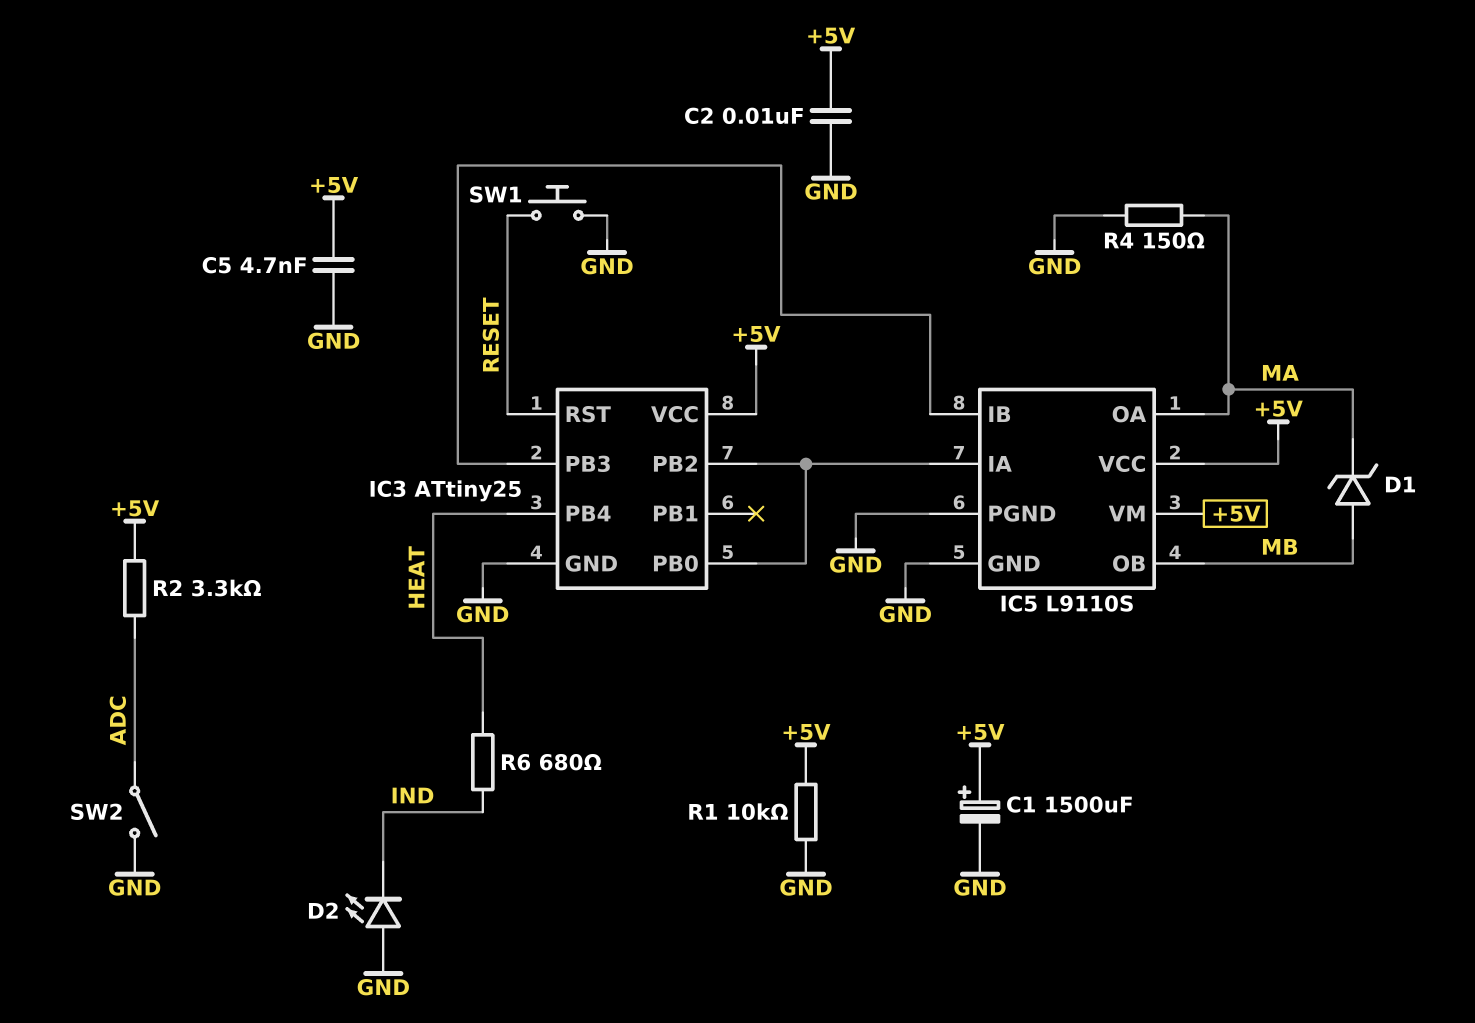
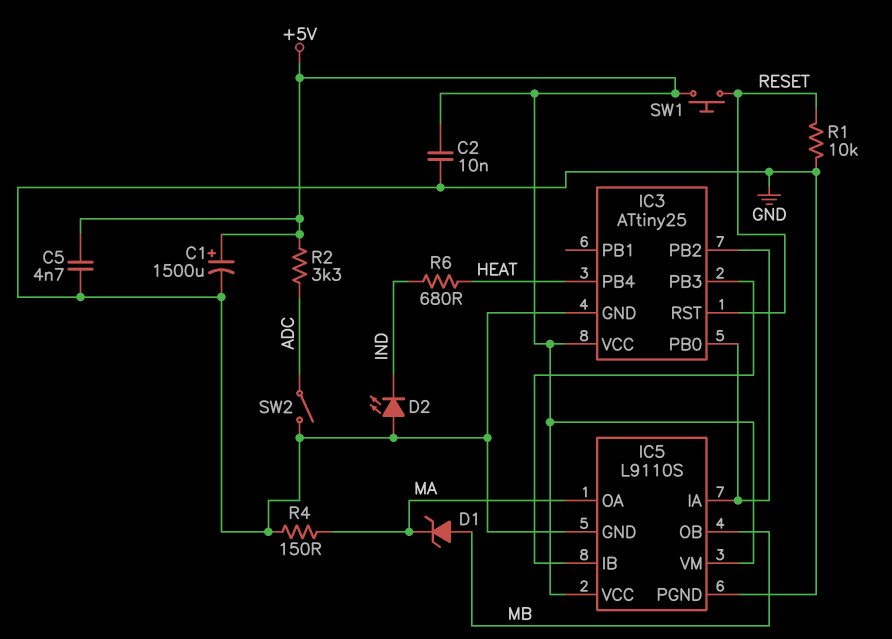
R1: 10k (+5V, GND) -> 10k (GND, RESET)
SW1: button (GND, RESET) -> button (+5V, RESET)

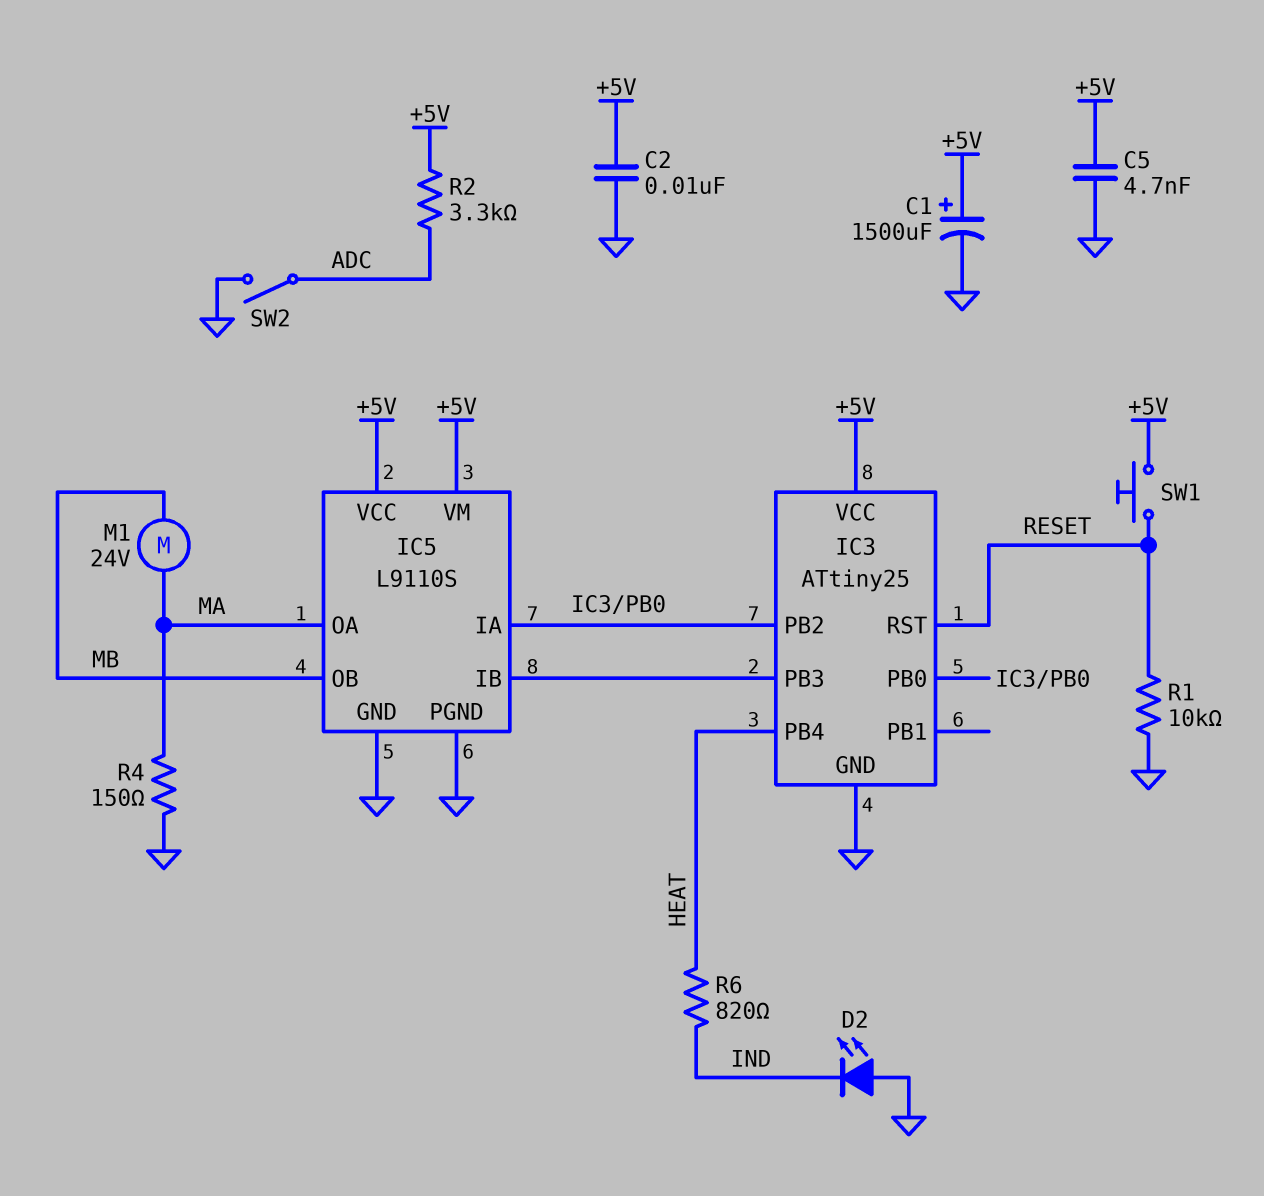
D1: zener (A MB, K MA) -> none
M1: none -> motor 24V (MA, MB)
R6: 680 (HEAT, IND) -> 820 (HEAT, IND)

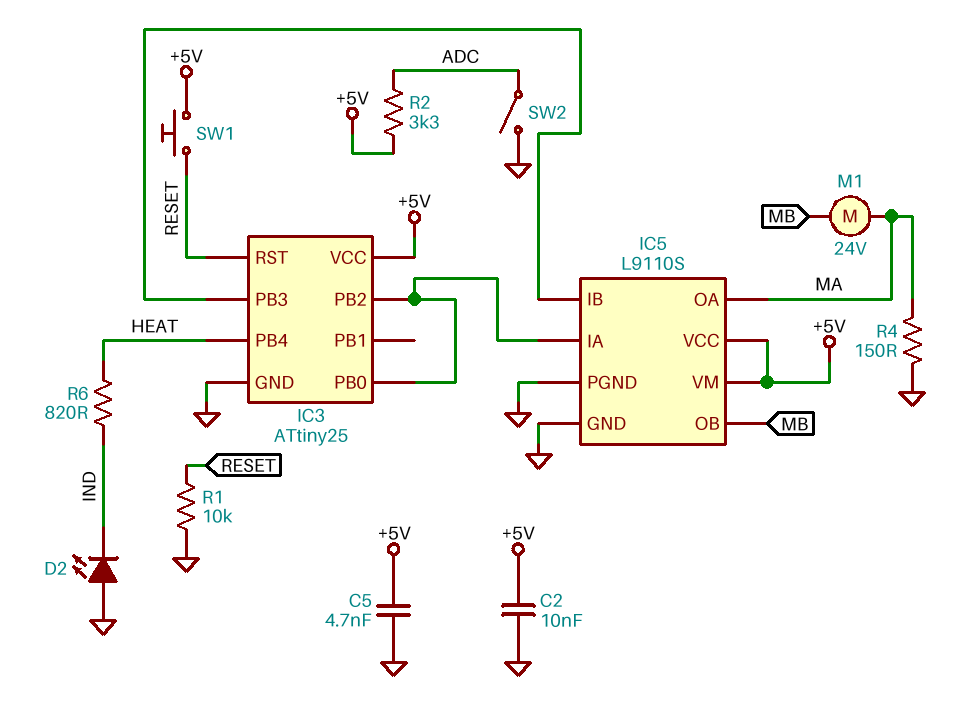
C1: 1500uF (plus +5V, minus GND) -> none

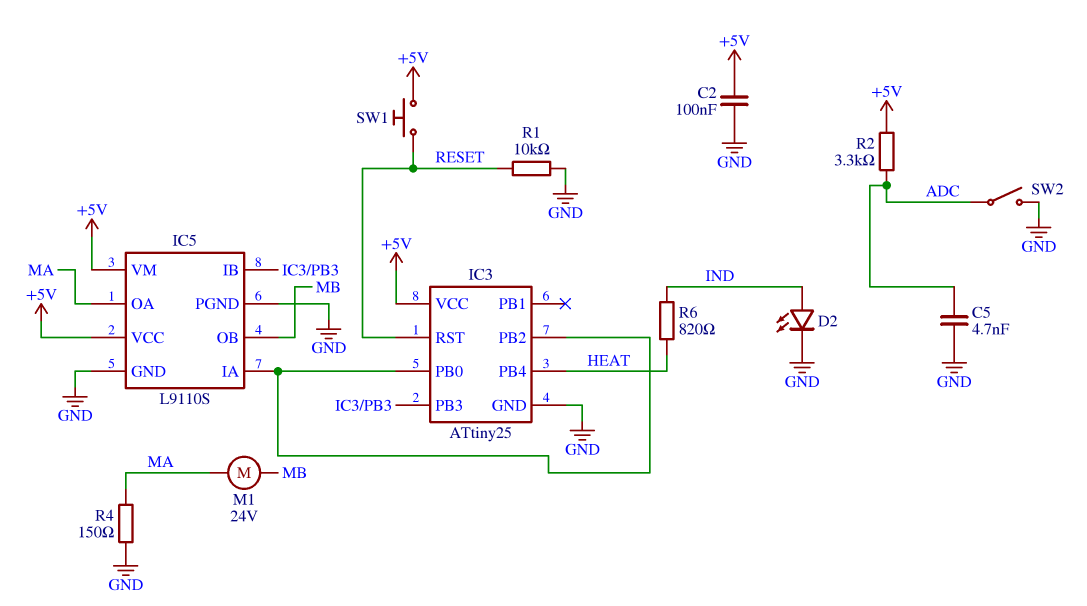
C2: 10nF (+5V, GND) -> 100nF (+5V, GND)
C5: 4.7nF (+5V, GND) -> 4.7nF (ADC, GND)
D2: LED (A GND, K IND) -> LED (A IND, K GND)

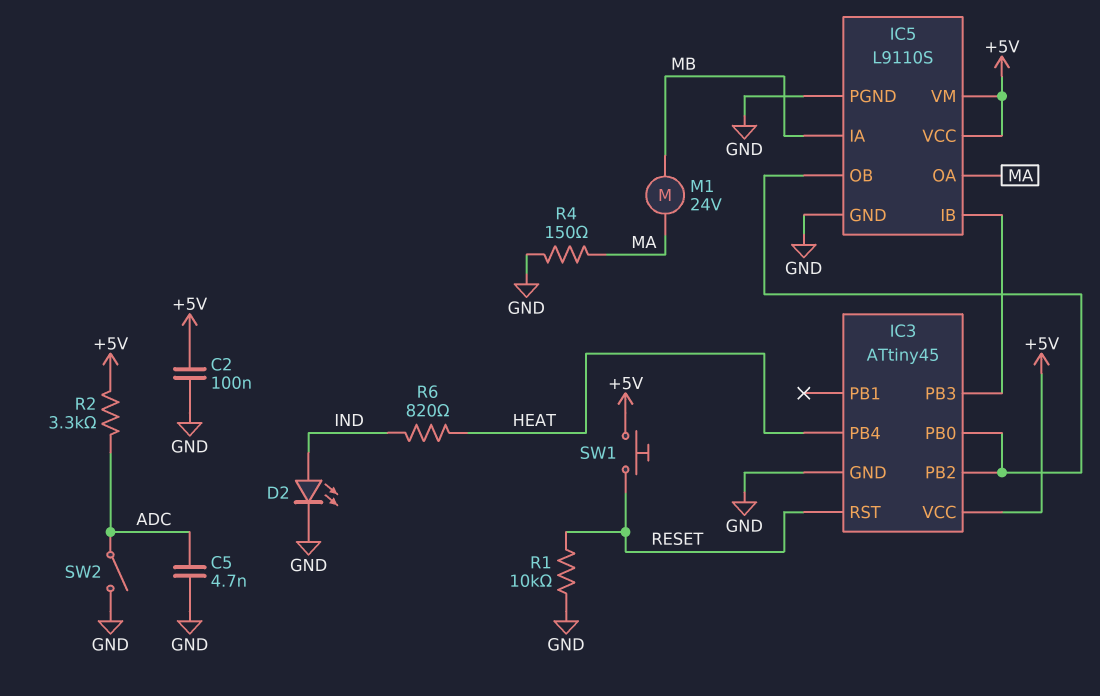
IC3: ATtiny25 -> ATtiny45
IC5 pin IA: IC3/PB0 -> MB
IC5 pin OB: MB -> IC3/PB0

